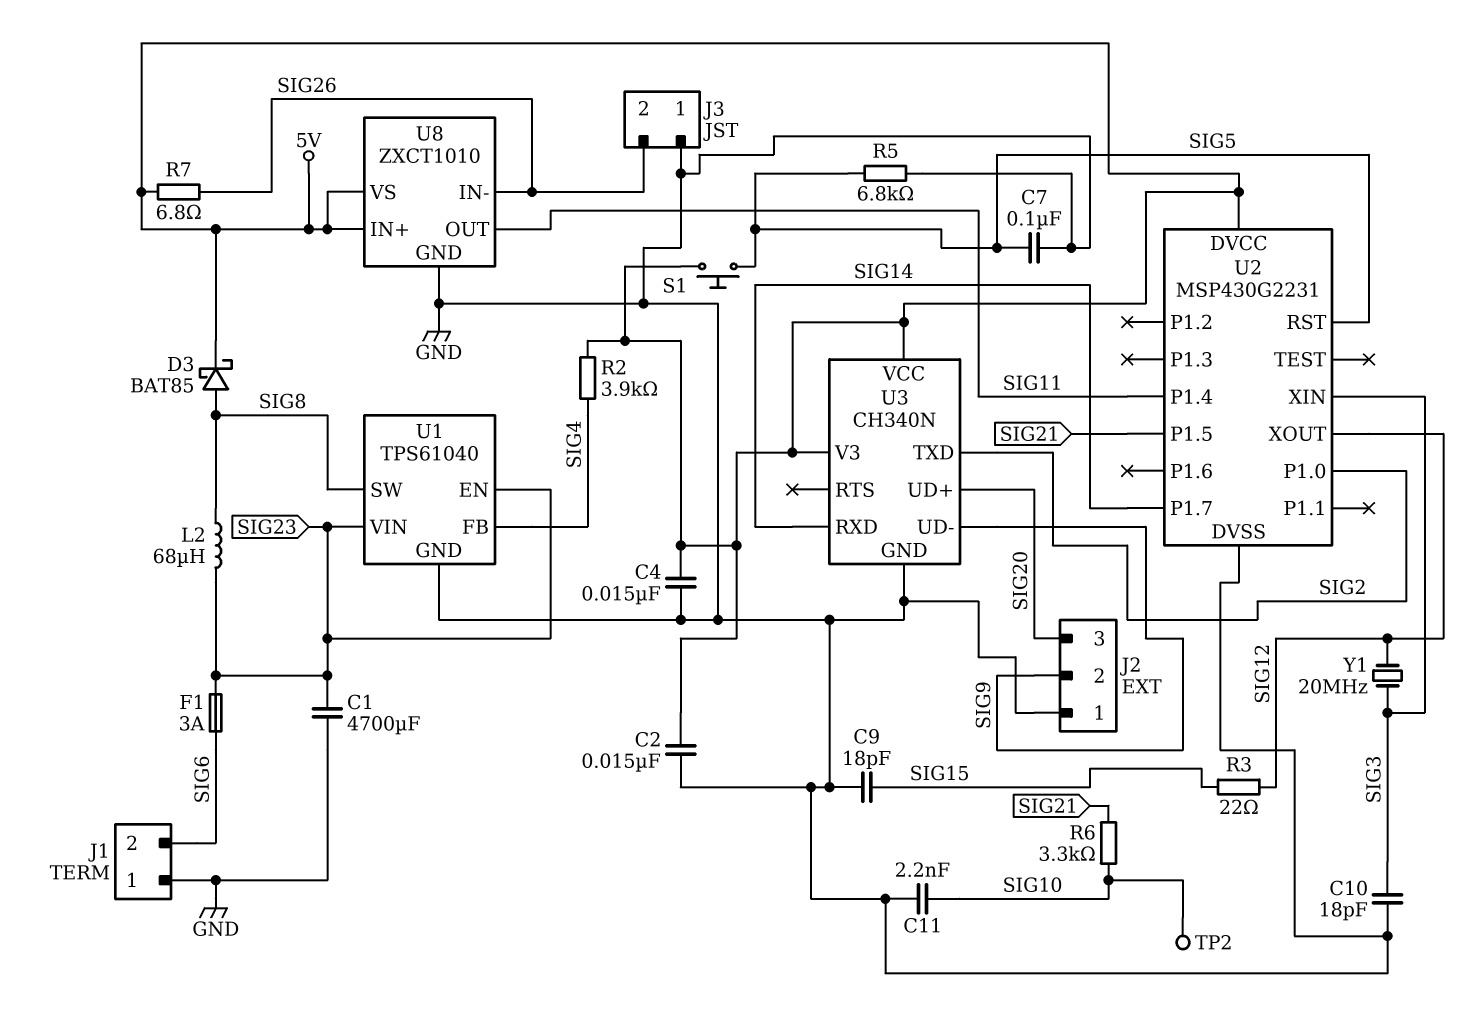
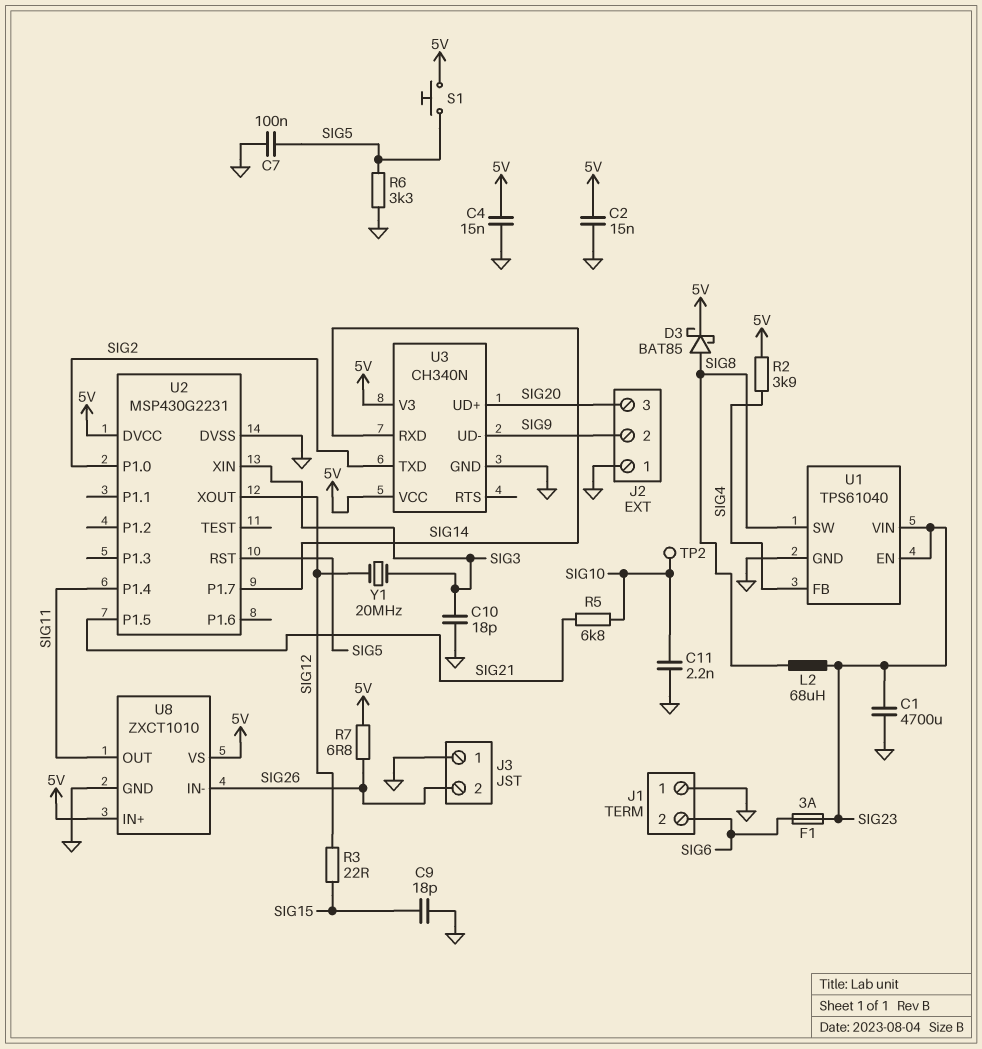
R5: 6.8k (GND, SIG5) -> 6.8k (SIG10, SIG21)
R6: 3.3k (SIG10, SIG21) -> 3.3k (GND, SIG5)

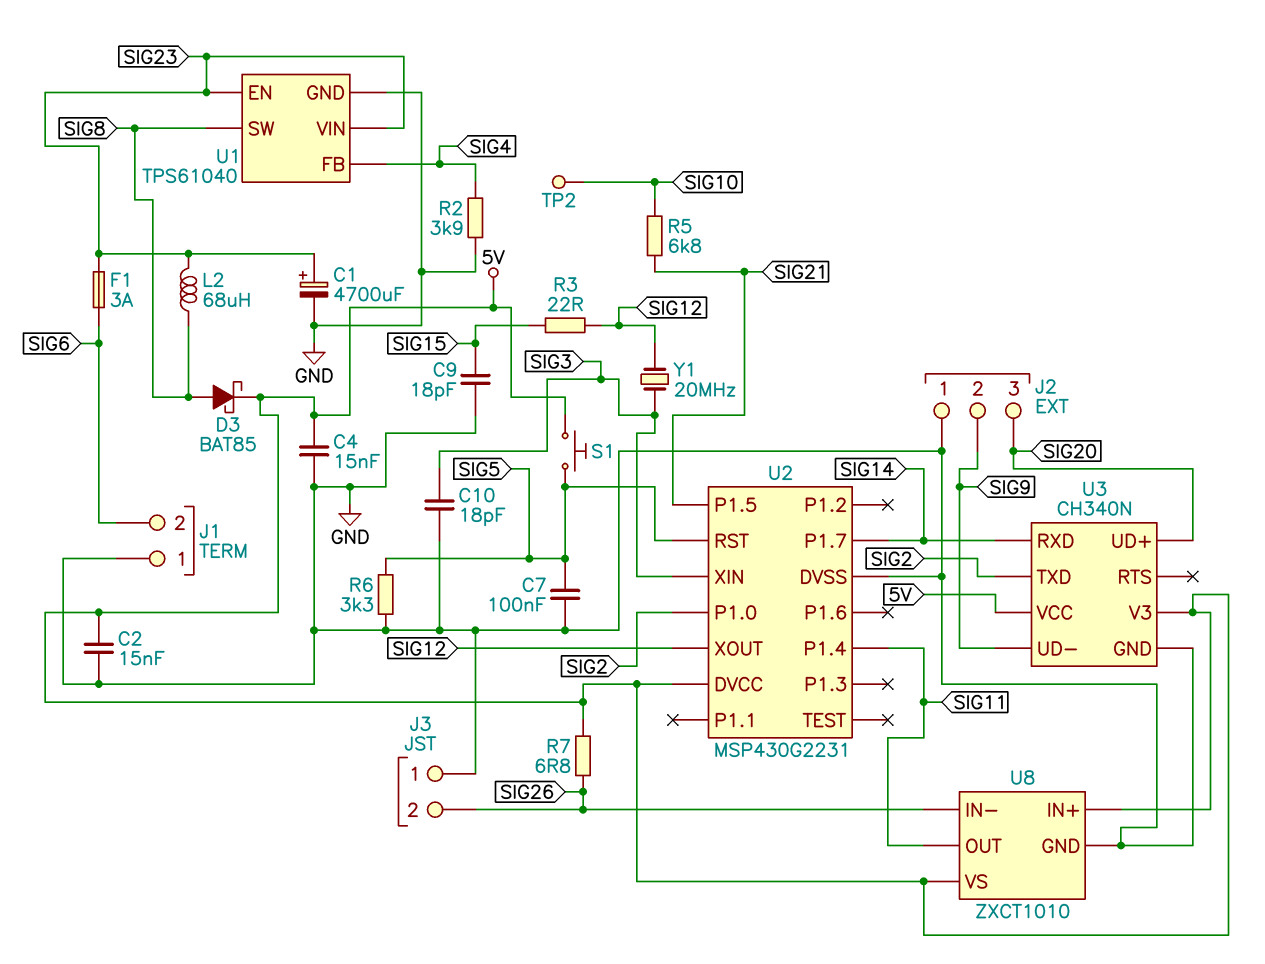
C1: 4700uF (GND, SIG23) -> 4700uF (plus SIG23, minus GND)
C11: 2.2nF (GND, SIG10) -> none
R2: 3.9k (5V, SIG4) -> 3.9k (GND, SIG4)

